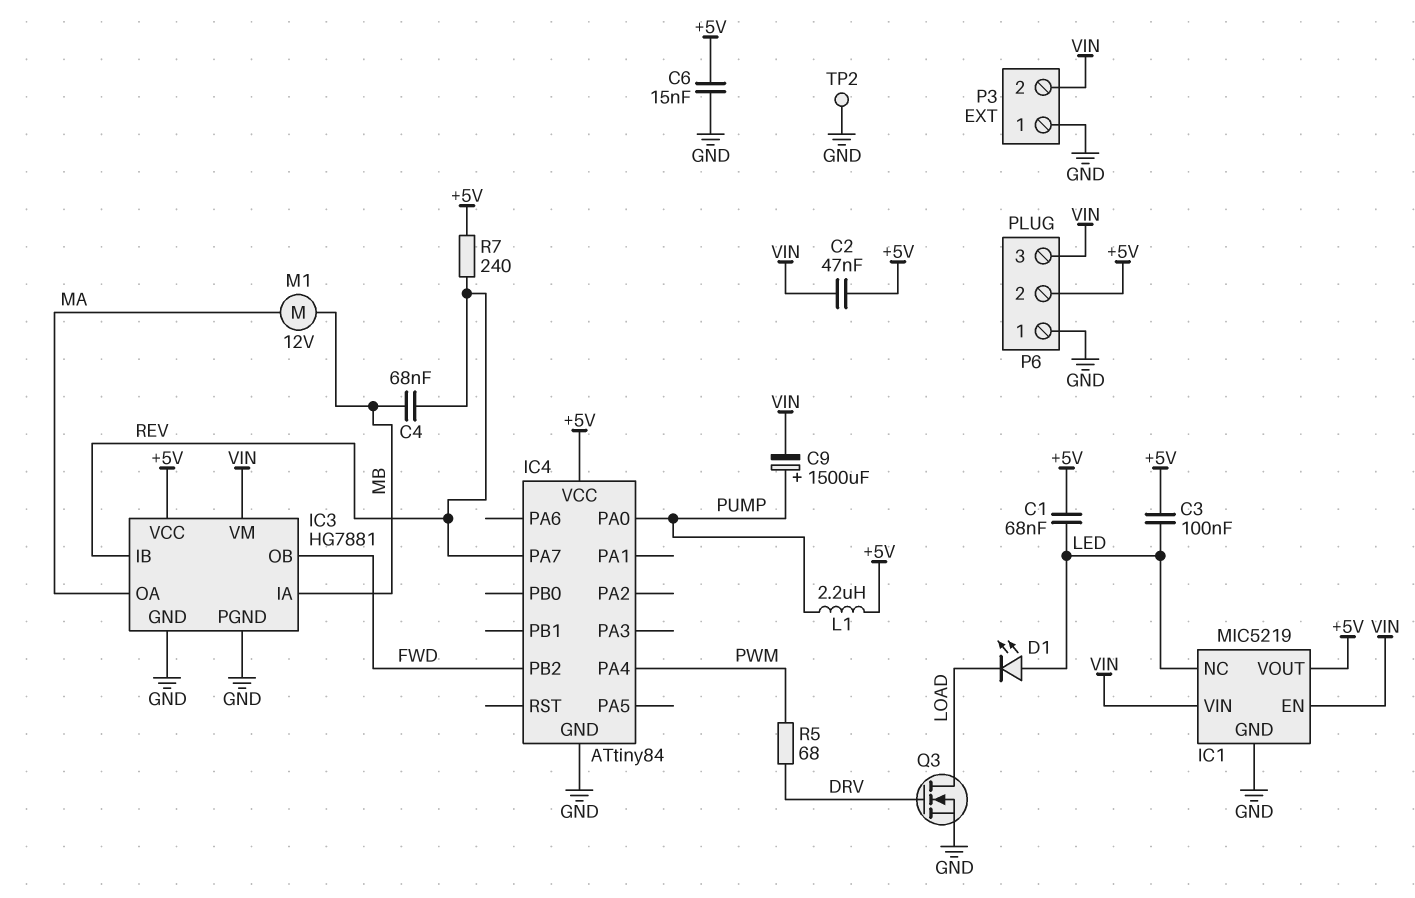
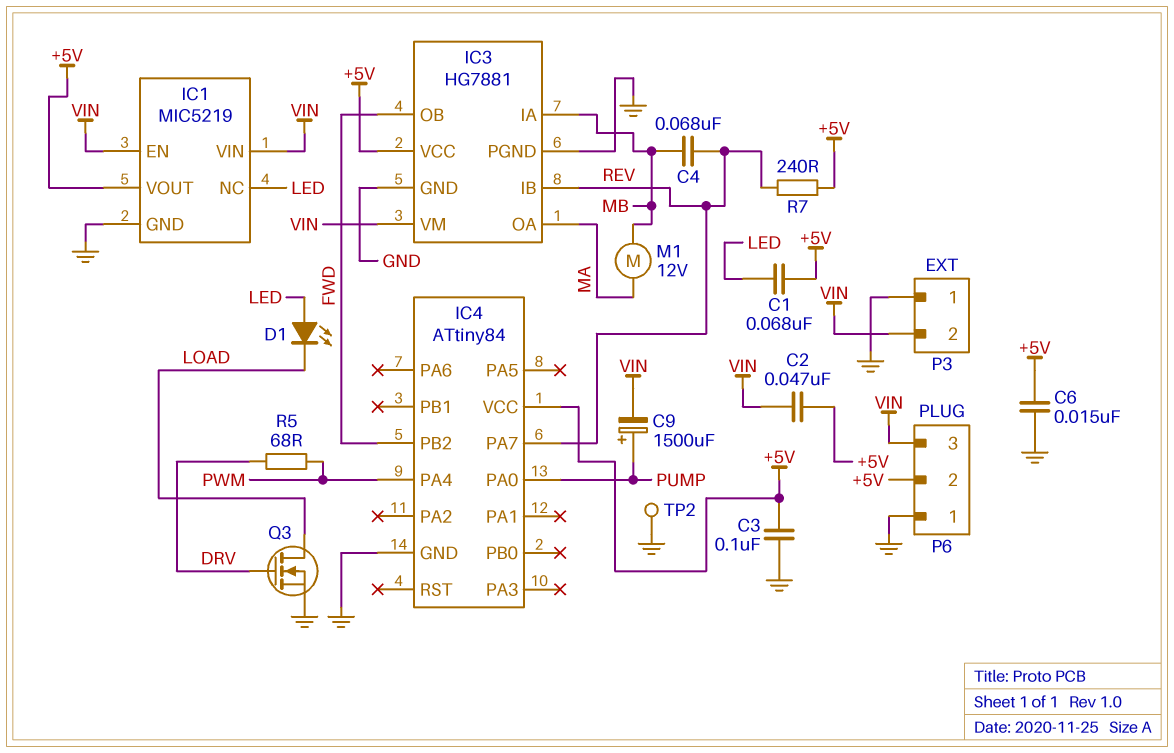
C3: 100nF (+5V, LED) -> 100nF (+5V, GND)
L1: 2.2uH (+5V, PUMP) -> none

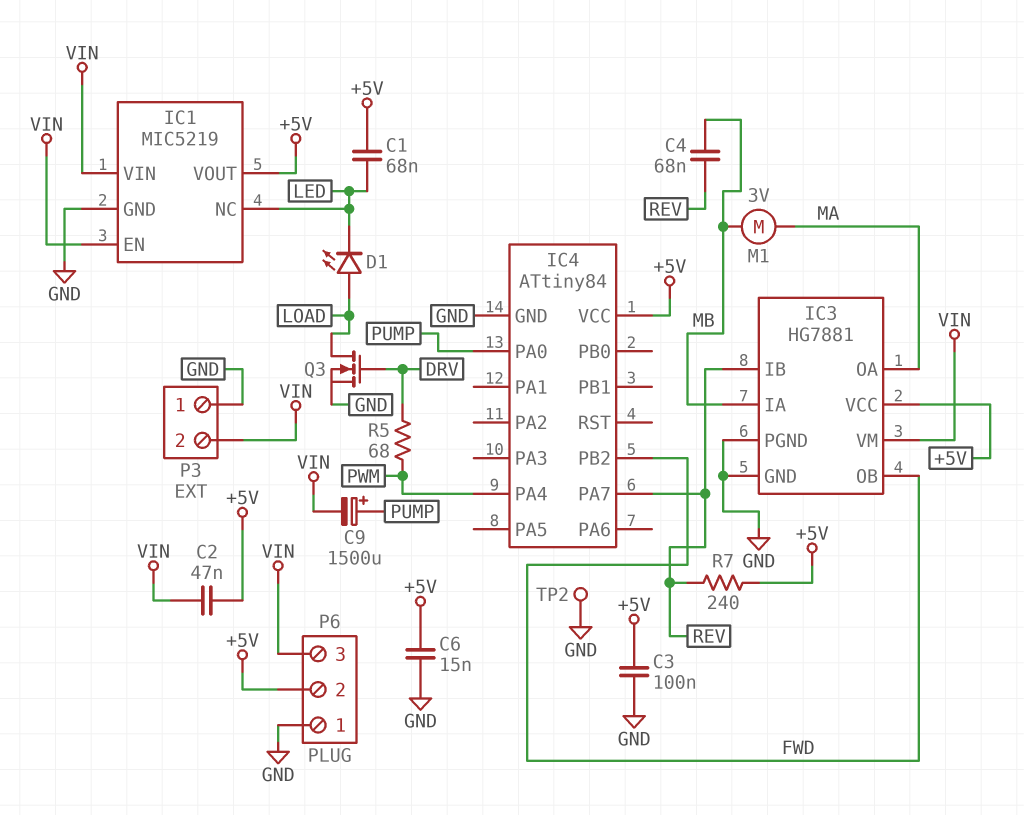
D1: LED (A LED, K LOAD) -> LED (A LOAD, K LED)
M1: motor 12V (MA, MB) -> motor 3V (MA, MB)

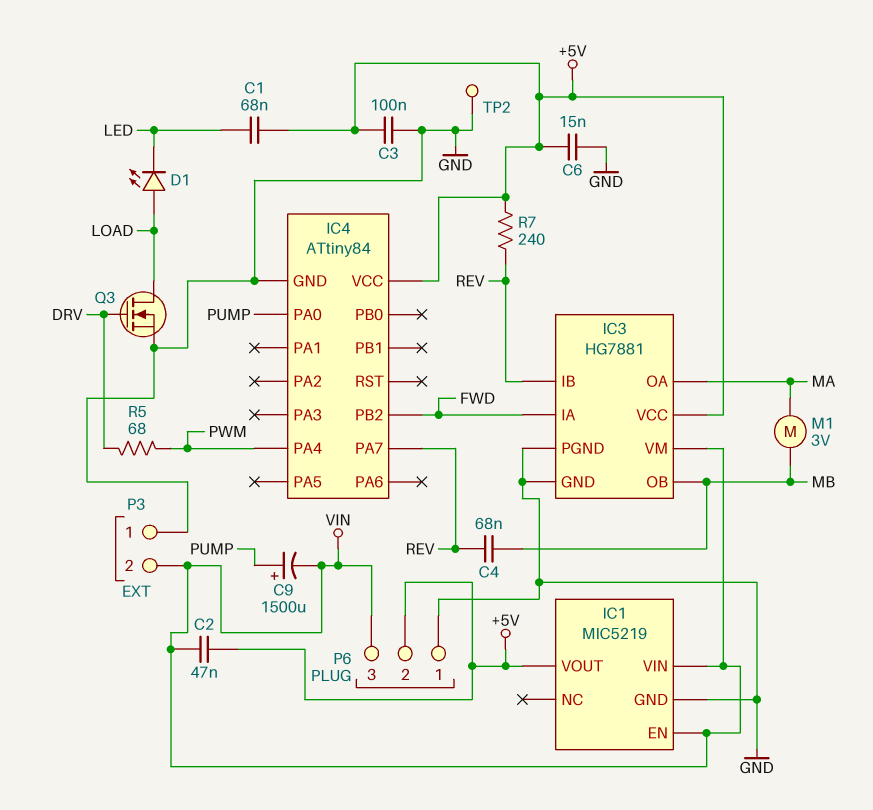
IC1 pin NC: LED -> none
IC3 pin IA: MB -> FWD
IC3 pin OB: FWD -> MB

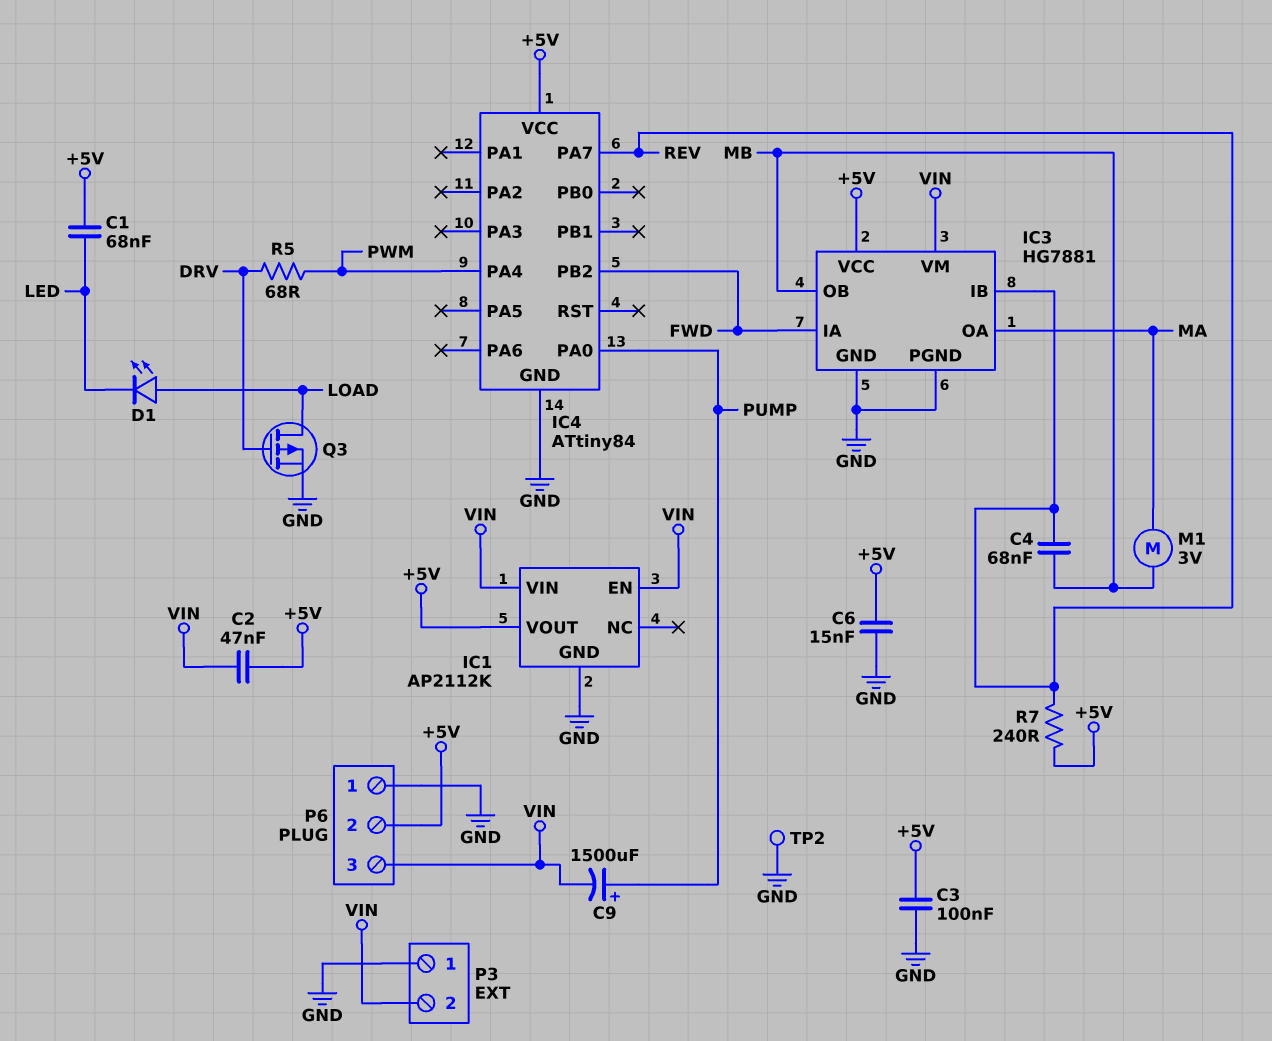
IC1: MIC5219 -> AP2112K
Q3: NMOS (G DRV, D LOAD, S GND) -> PMOS (G DRV, D LOAD, S GND)

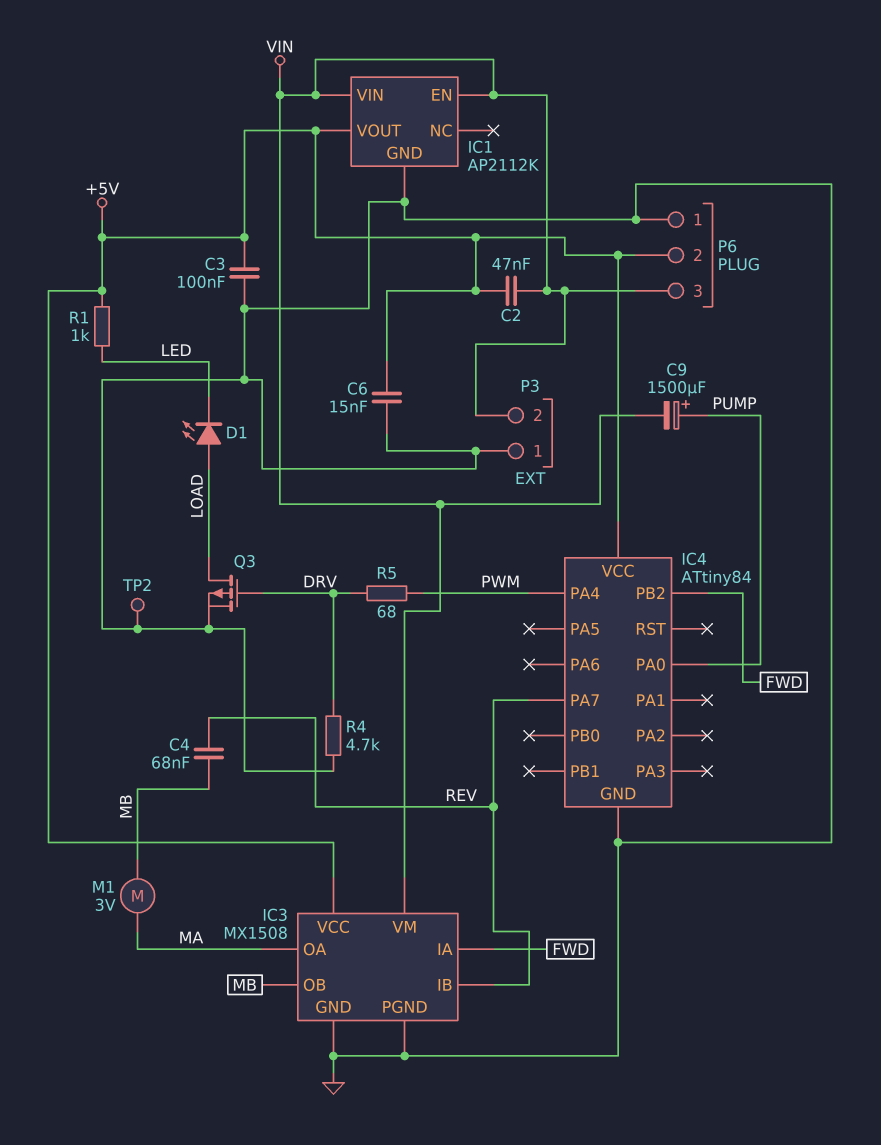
C1: 68nF (+5V, LED) -> none
IC3: HG7881 -> MX1508
R1: none -> 1k (+5V, LED)
R4: none -> 4.7k (DRV, GND)
R7: 240 (+5V, REV) -> none

